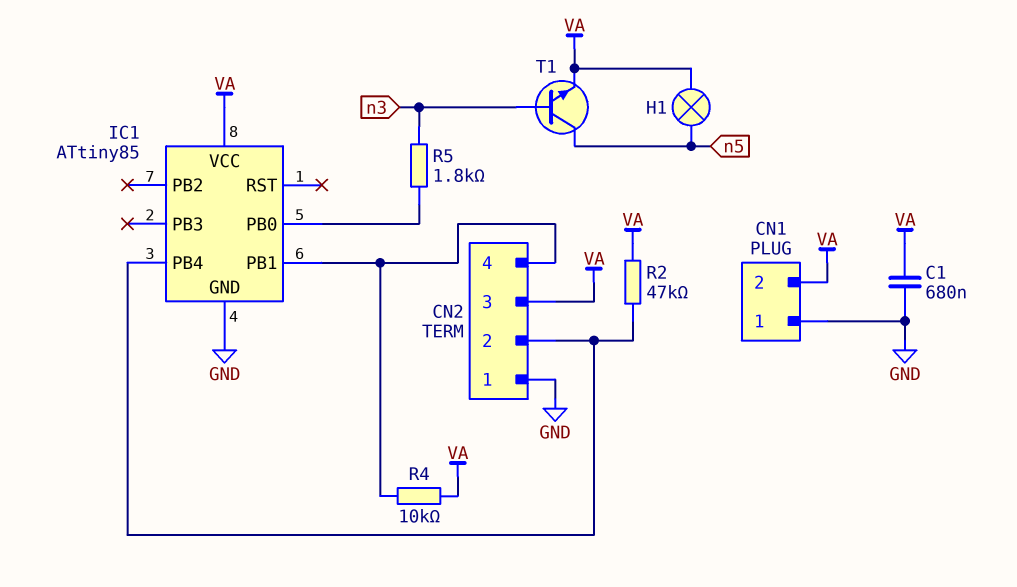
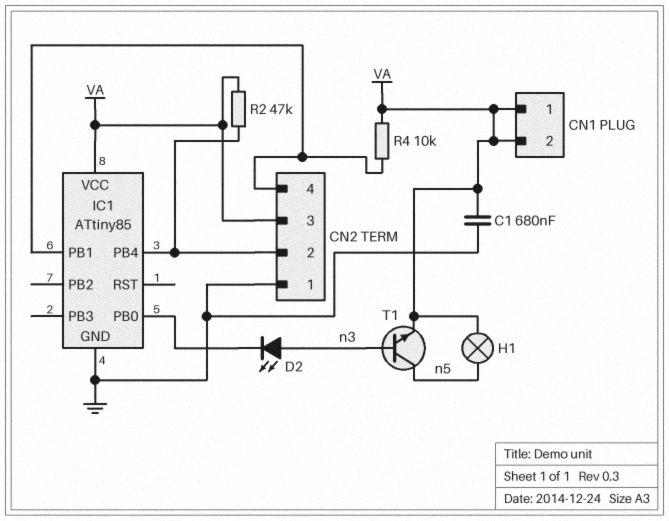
CN1 pin 1: GND -> VA
D2: none -> LED (A n3, K IC1/PB0)
R5: 1.8k (IC1/PB0, n3) -> none

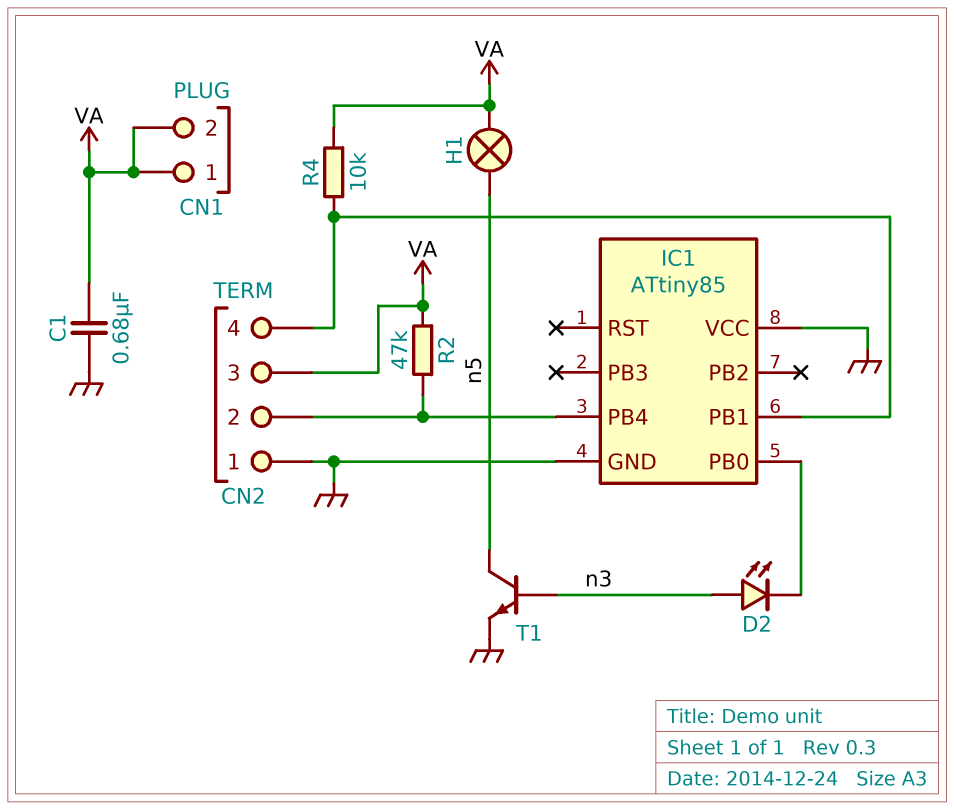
IC1 pin VCC: VA -> GND
T1: NPN (B n3, C n5, E VA) -> NPN (B n3, C n5, E GND)

